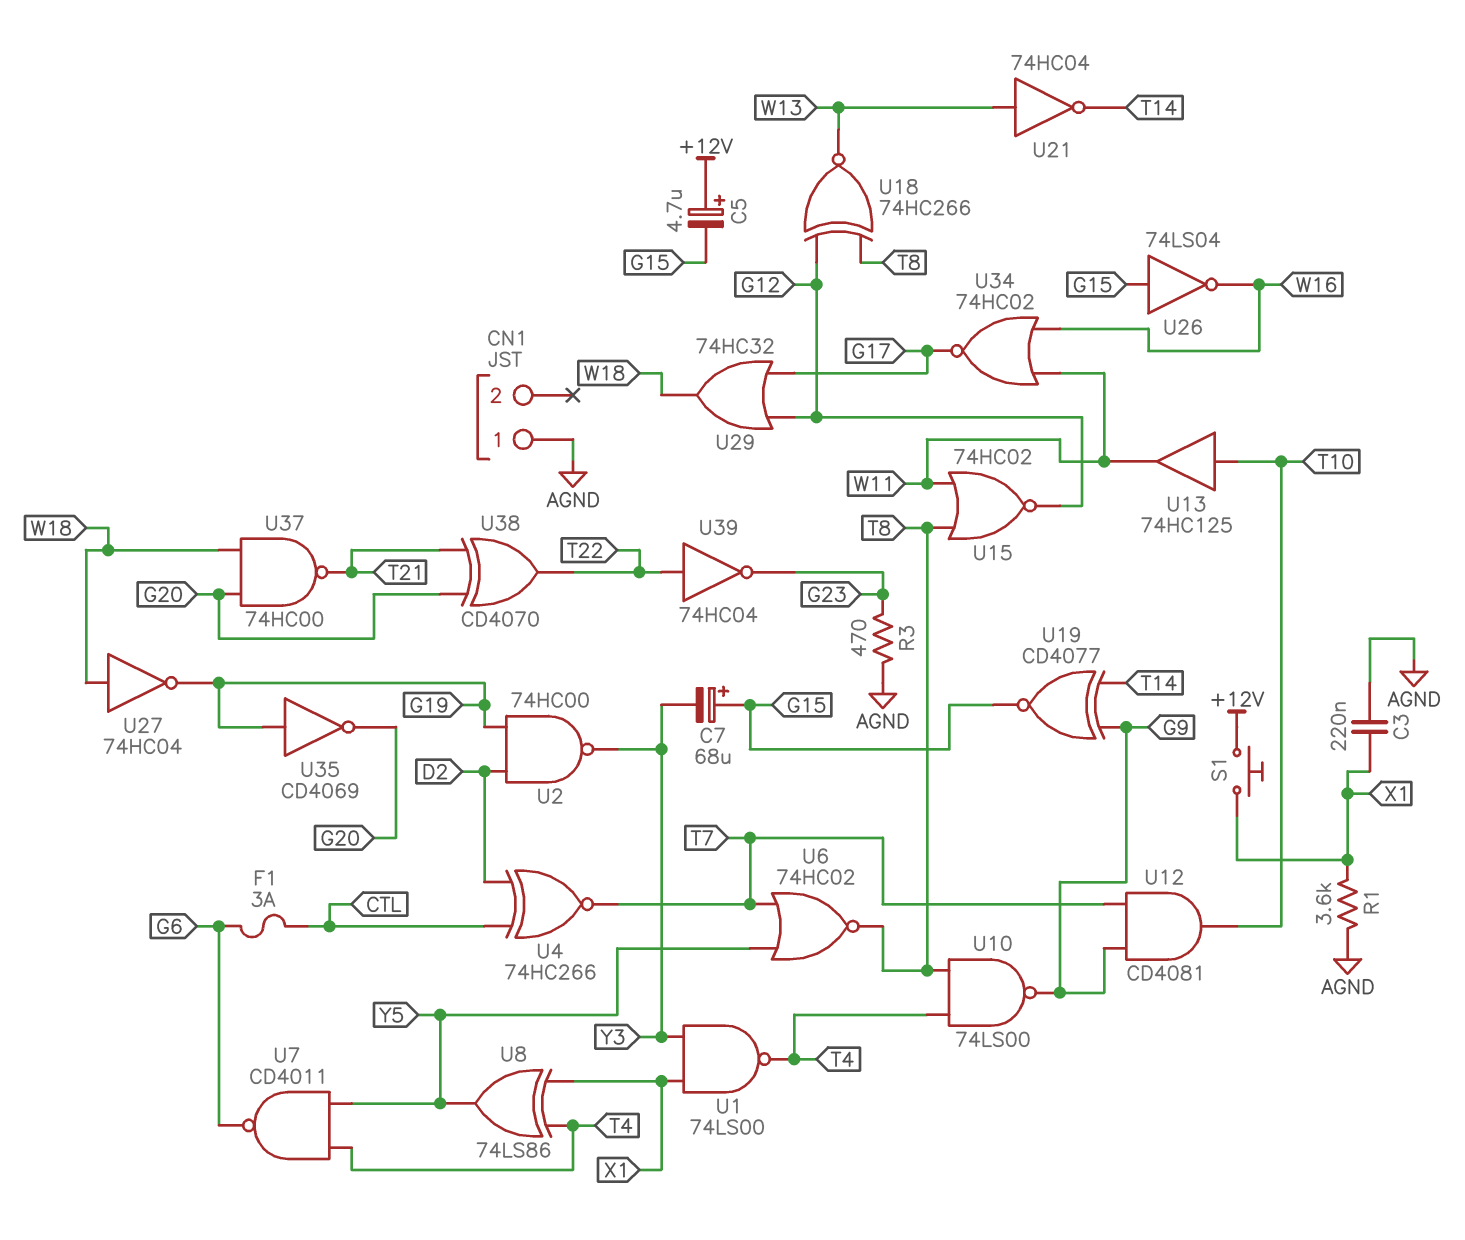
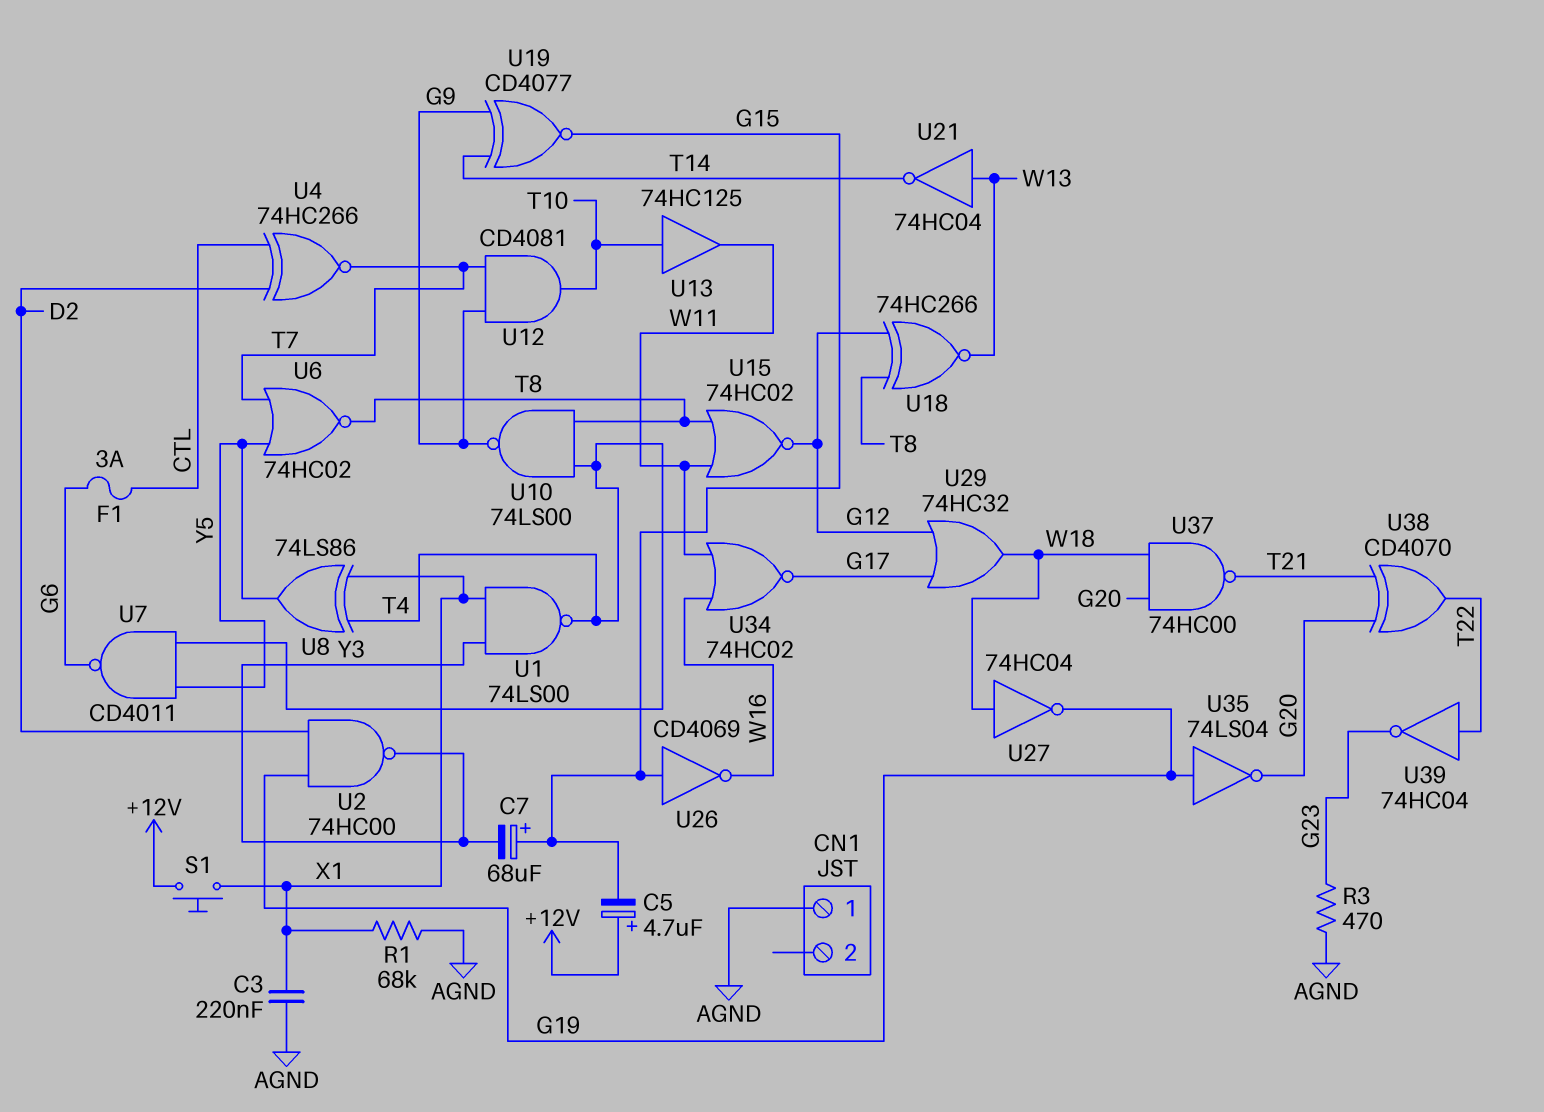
R1: 3.6k (AGND, X1) -> 68k (AGND, X1)
U26: NOT 74LS04 (in G15, out W16) -> NOT CD4069 (in G15, out W16)
U35: NOT CD4069 (in G19, out G20) -> NOT 74LS04 (in G19, out G20)

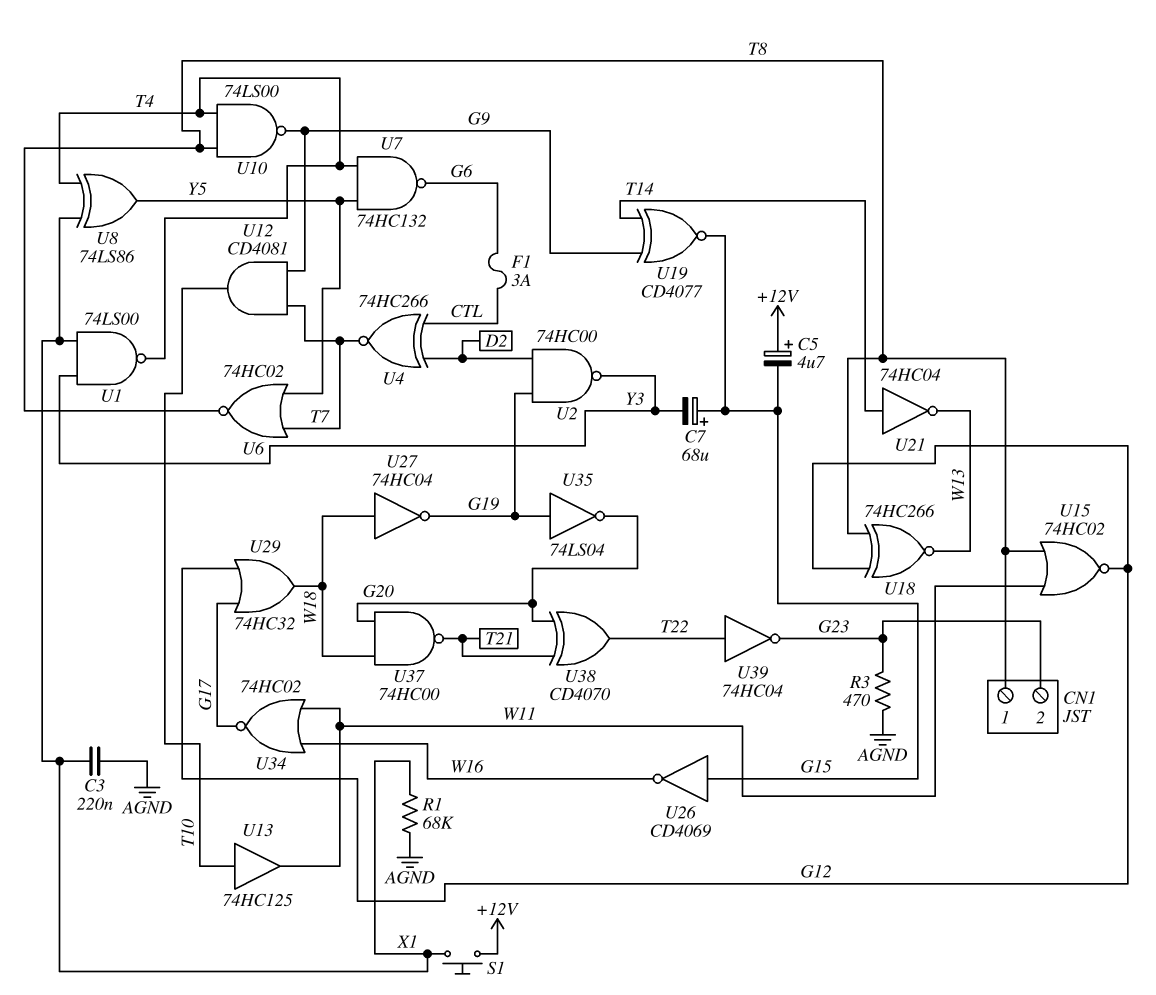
CN1 pin 1: AGND -> T8
CN1 pin 2: none -> G23
U7: NAND CD4011 (in T4, in Y5, out G6) -> NAND 74HC132 (in T4, in Y5, out G6)
U21: NOT 74HC04 (in W13, out T14) -> NOT 74HC04 (in T14, out W13)

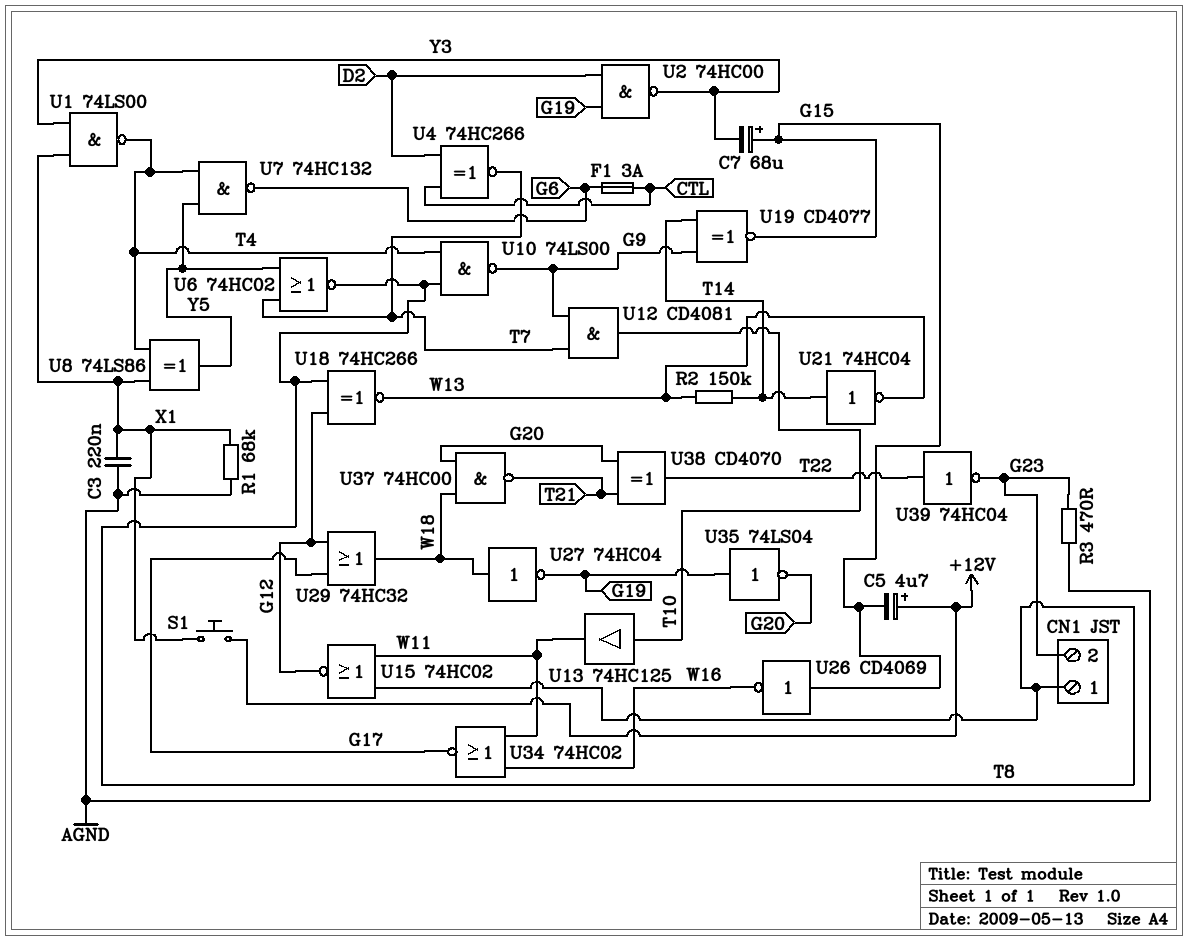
R2: none -> 150k (T14, W13)

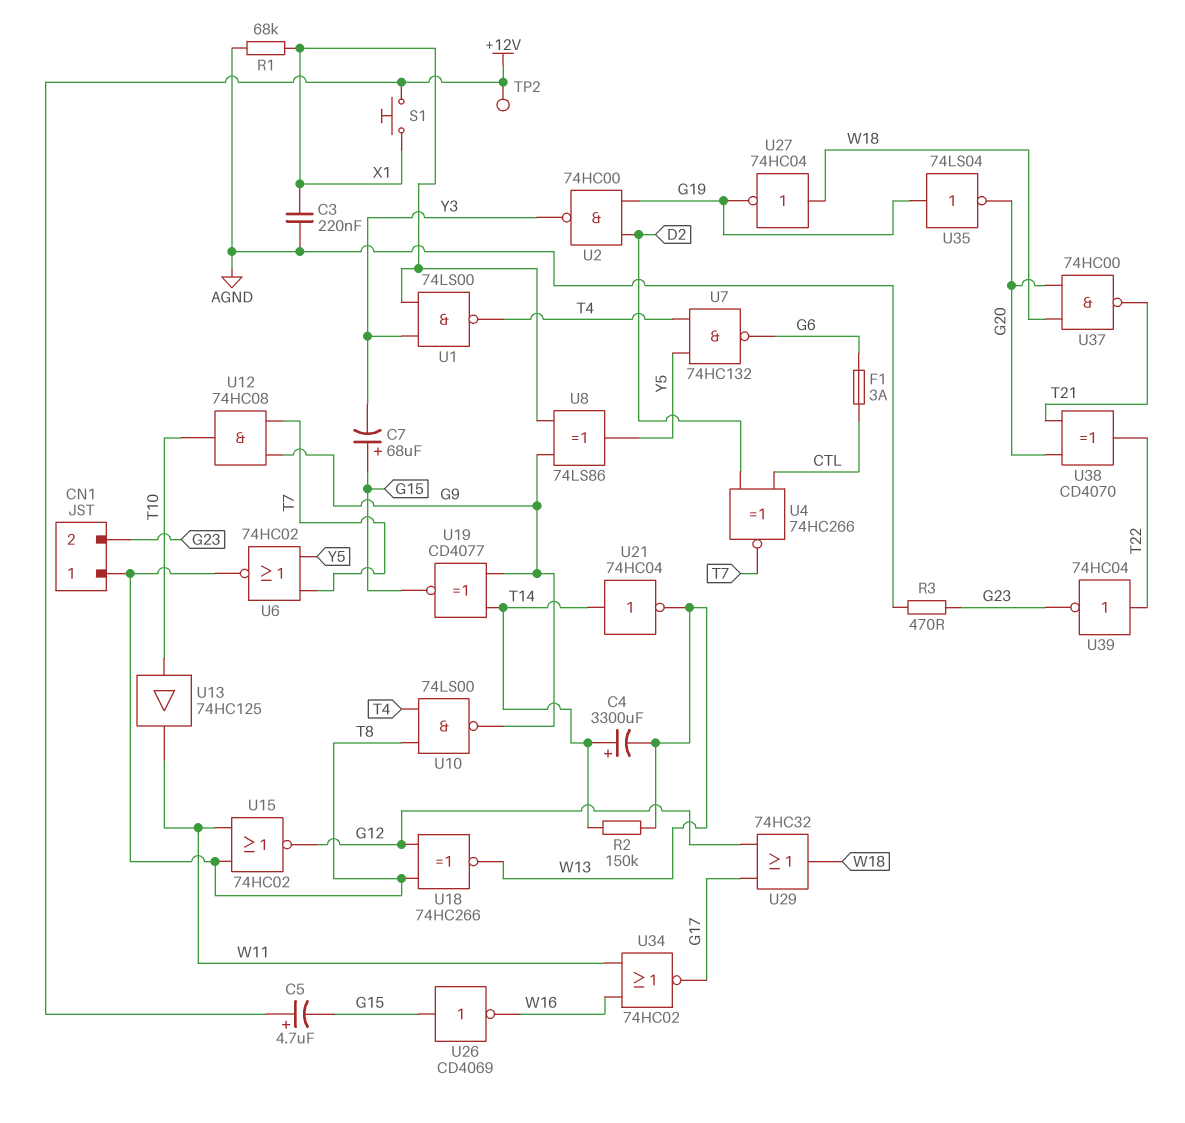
C4: none -> 3300uF (plus T14, minus W13)
TP2: none -> test point (+12V)
U8: XOR 74LS86 (in T4, in X1, out Y5) -> XOR 74LS86 (in G9, in X1, out Y5)
U12: AND CD4081 (in G9, in T7, out T10) -> AND 74HC08 (in G9, in T7, out T10)

